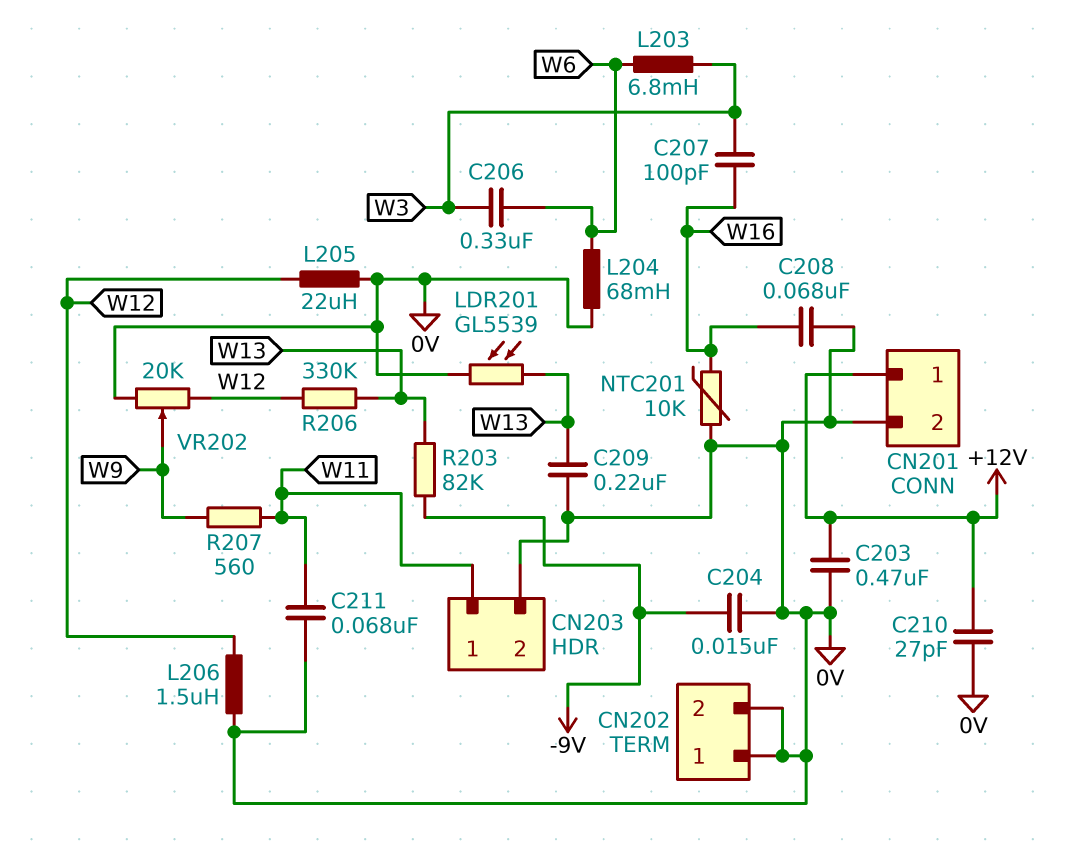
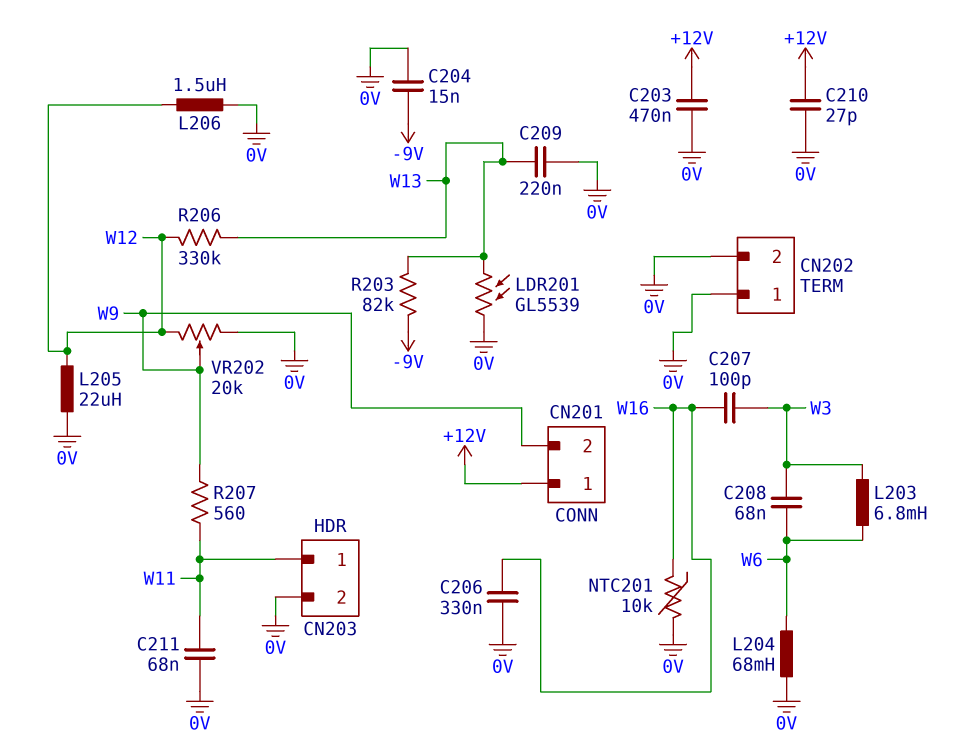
C206: 330nF (W3, W6) -> 330nF (0V, W16)
C208: 68nF (0V, W16) -> 68nF (W3, W6)
CN201 pin 2: 0V -> W9

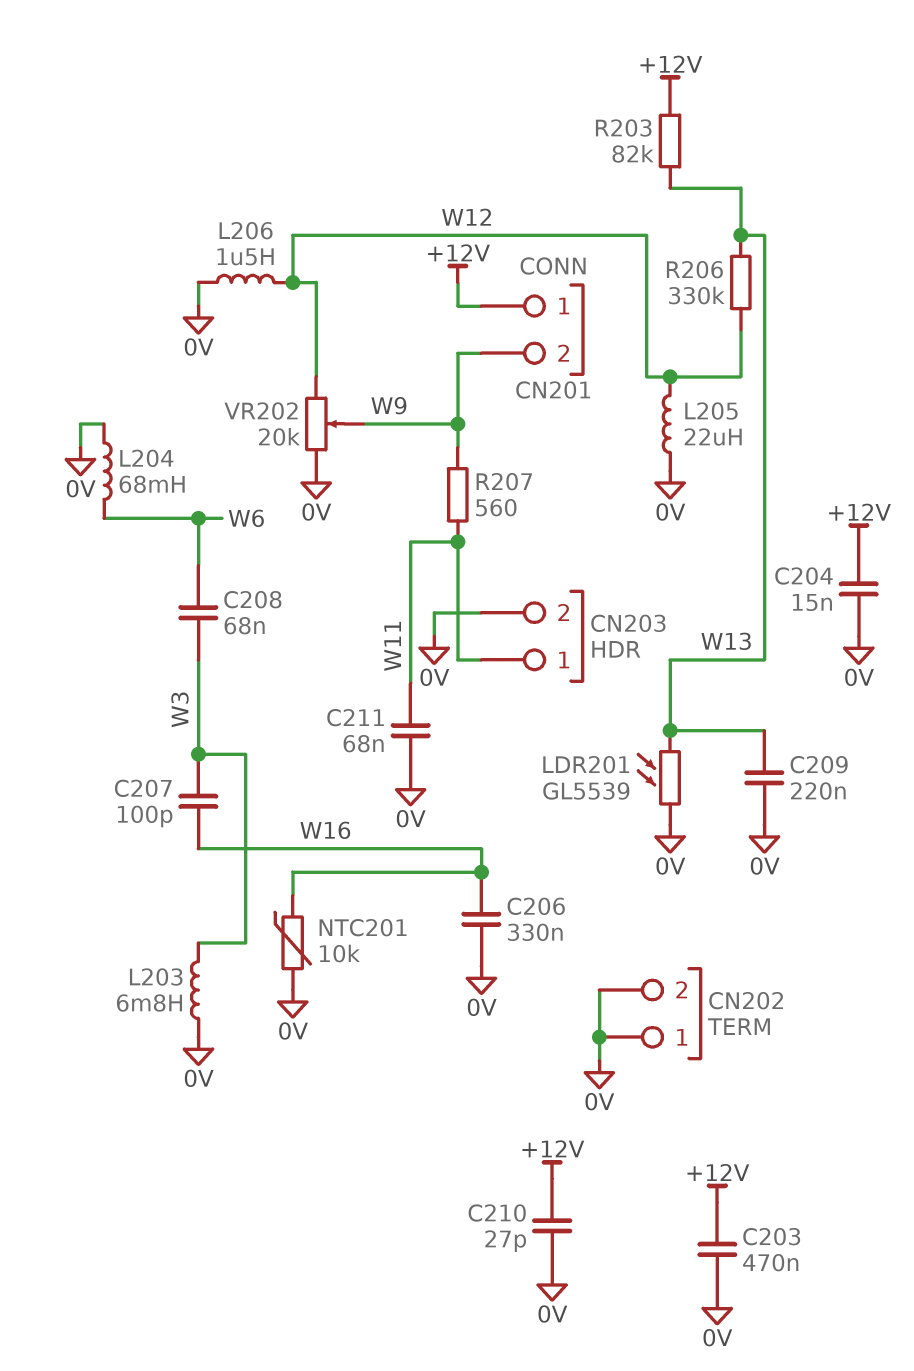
C204: 15nF (-9V, 0V) -> 15nF (+12V, 0V)
L203: 6.8mH (W3, W6) -> 6.8mH (0V, W3)
R203: 82k (-9V, W13) -> 82k (+12V, W13)

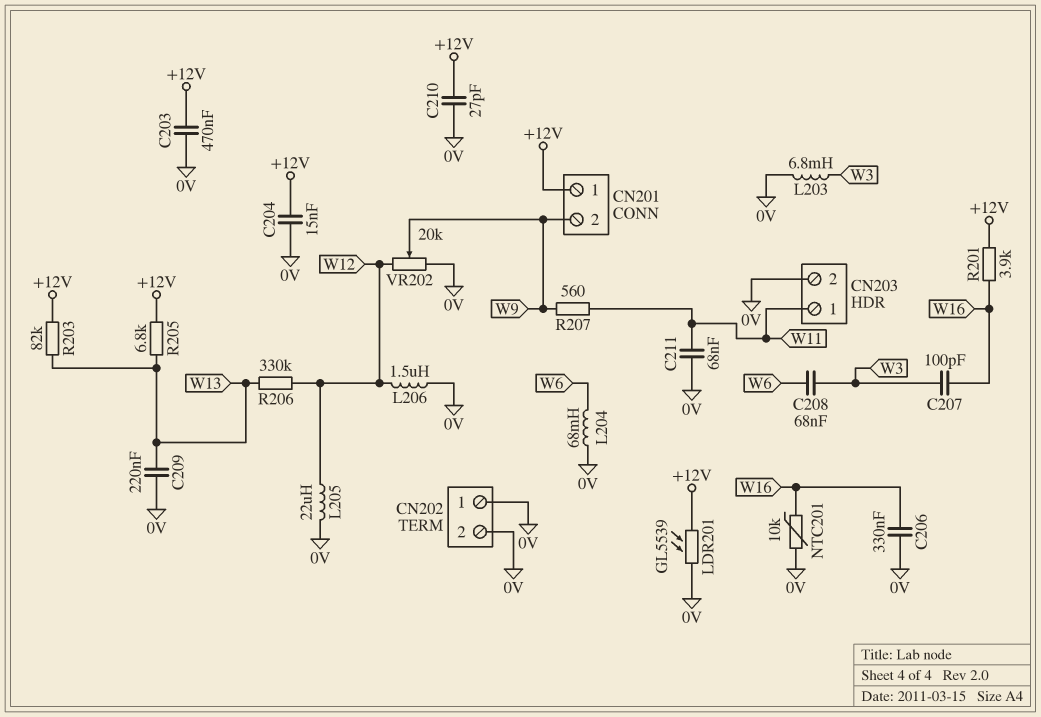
LDR201: GL5539 (0V, W13) -> GL5539 (+12V, 0V)
R201: none -> 3.9k (+12V, W16)
R205: none -> 6.8k (+12V, W13)

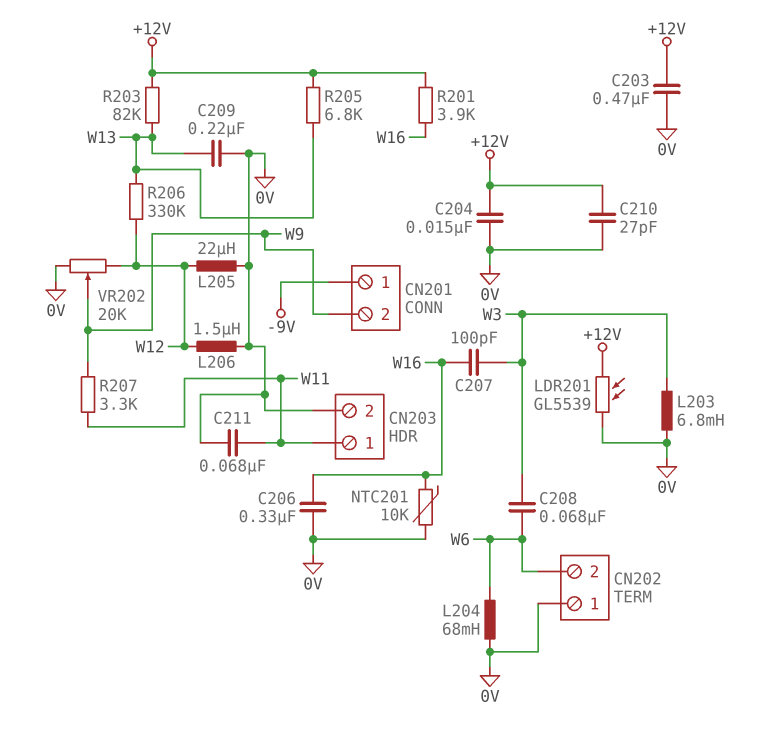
CN201 pin 1: +12V -> -9V
CN202 pin 2: 0V -> W6
R207: 560 (W9, W11) -> 3.3k (W9, W11)

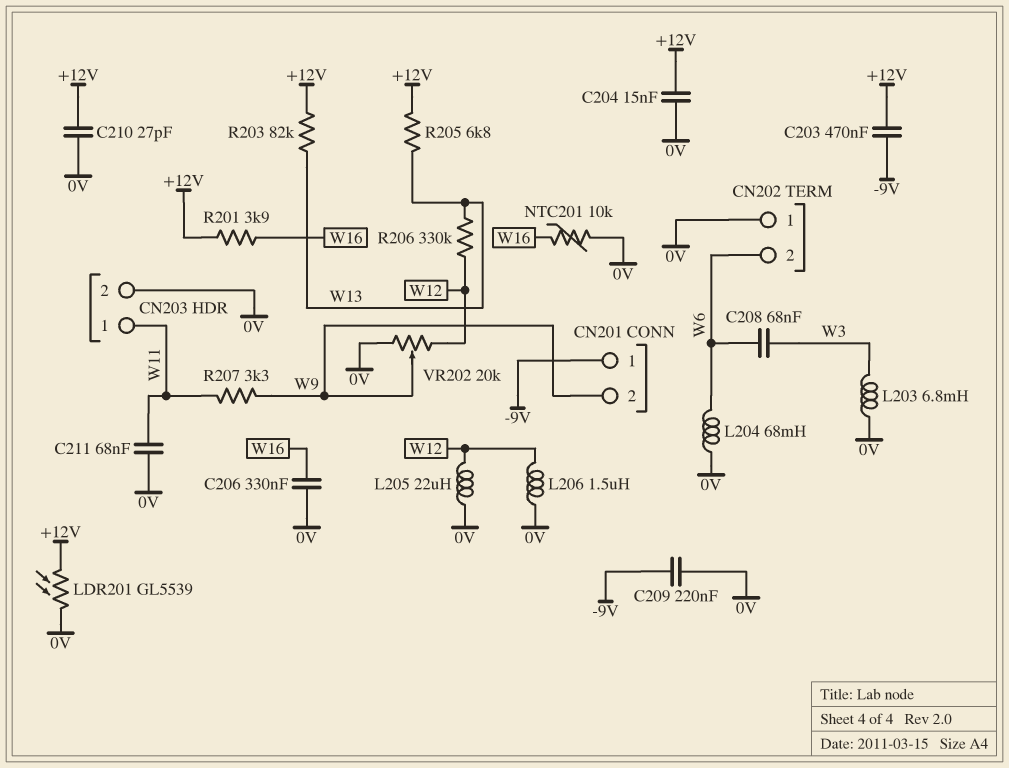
C203: 470nF (+12V, 0V) -> 470nF (+12V, -9V)
C207: 100pF (W3, W16) -> none
C209: 220nF (0V, W13) -> 220nF (-9V, 0V)

